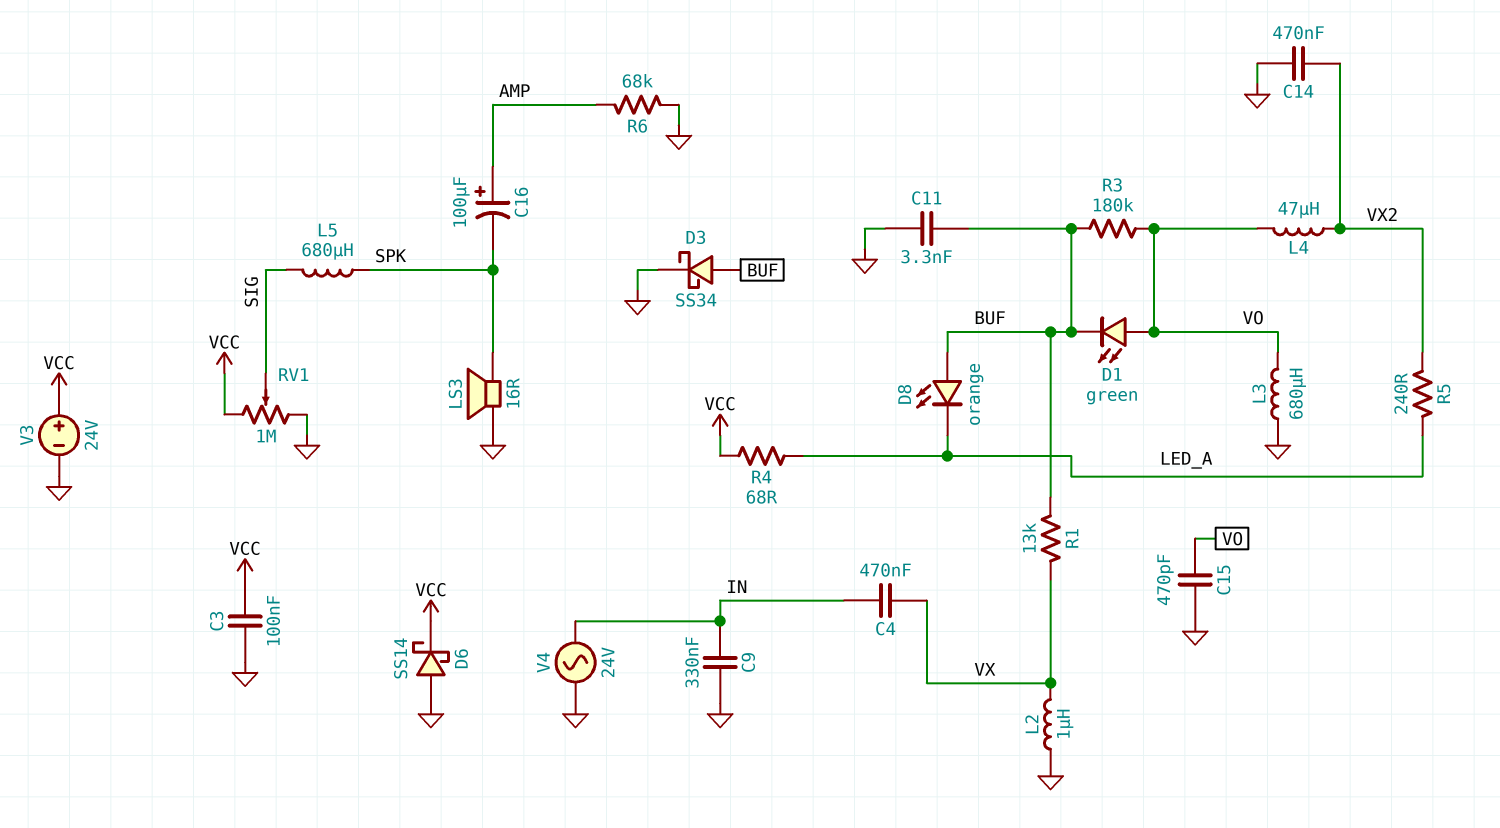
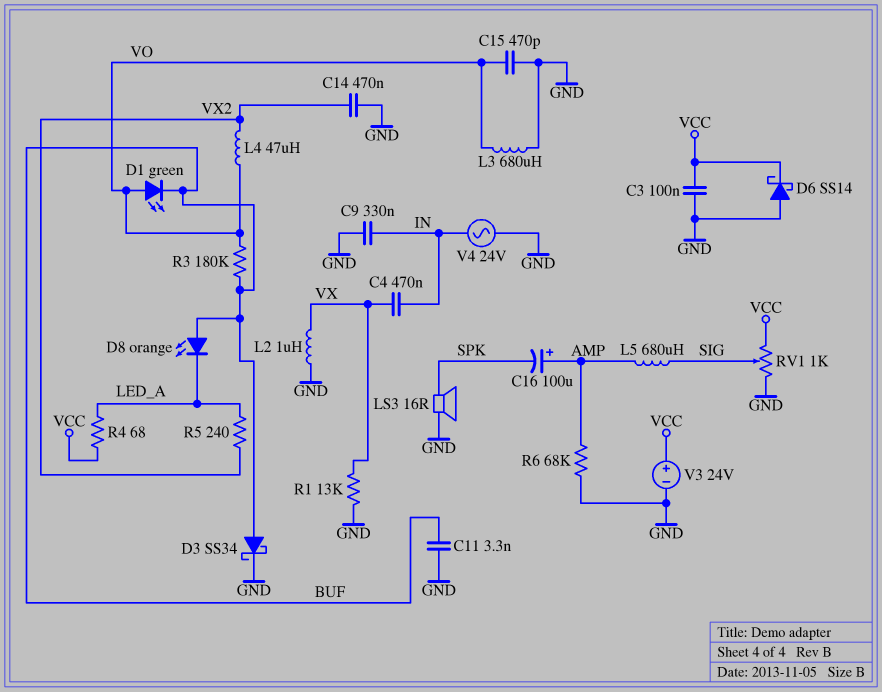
L5: 680uH (SIG, SPK) -> 680uH (AMP, SIG)
R1: 13k (BUF, VX) -> 13k (GND, VX)
RV1: 1M (GND, VCC, wiper SIG) -> 1k (GND, VCC, wiper SIG)

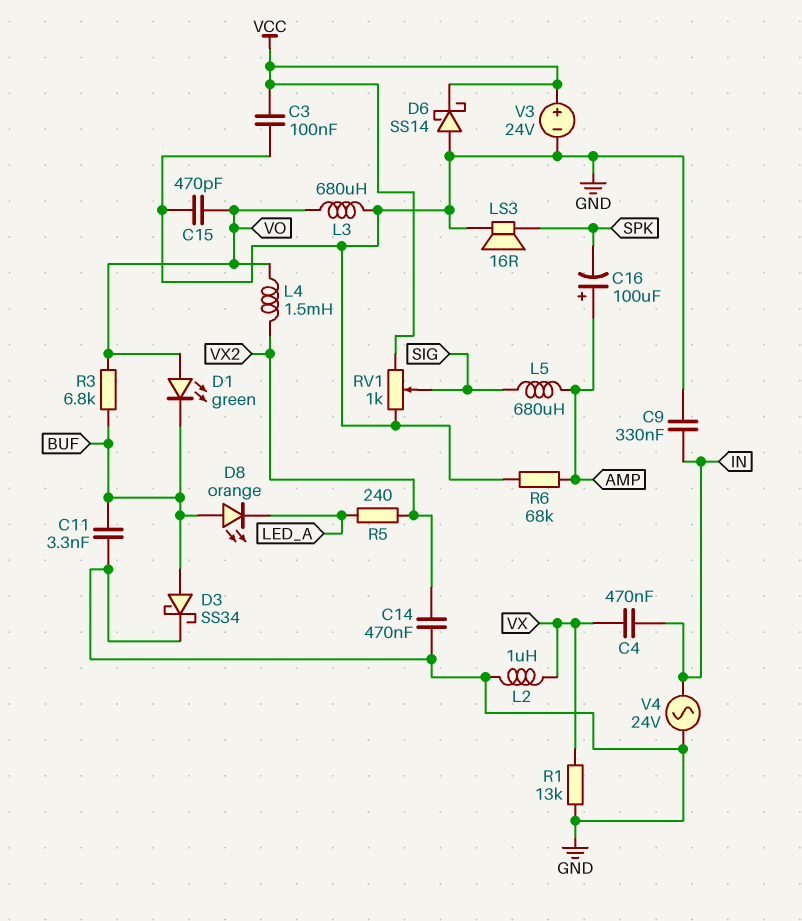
L4: 47uH (VO, VX2) -> 1.5mH (VO, VX2)
R3: 180k (BUF, VO) -> 6.8k (BUF, VO)
R4: 68 (LED_A, VCC) -> none

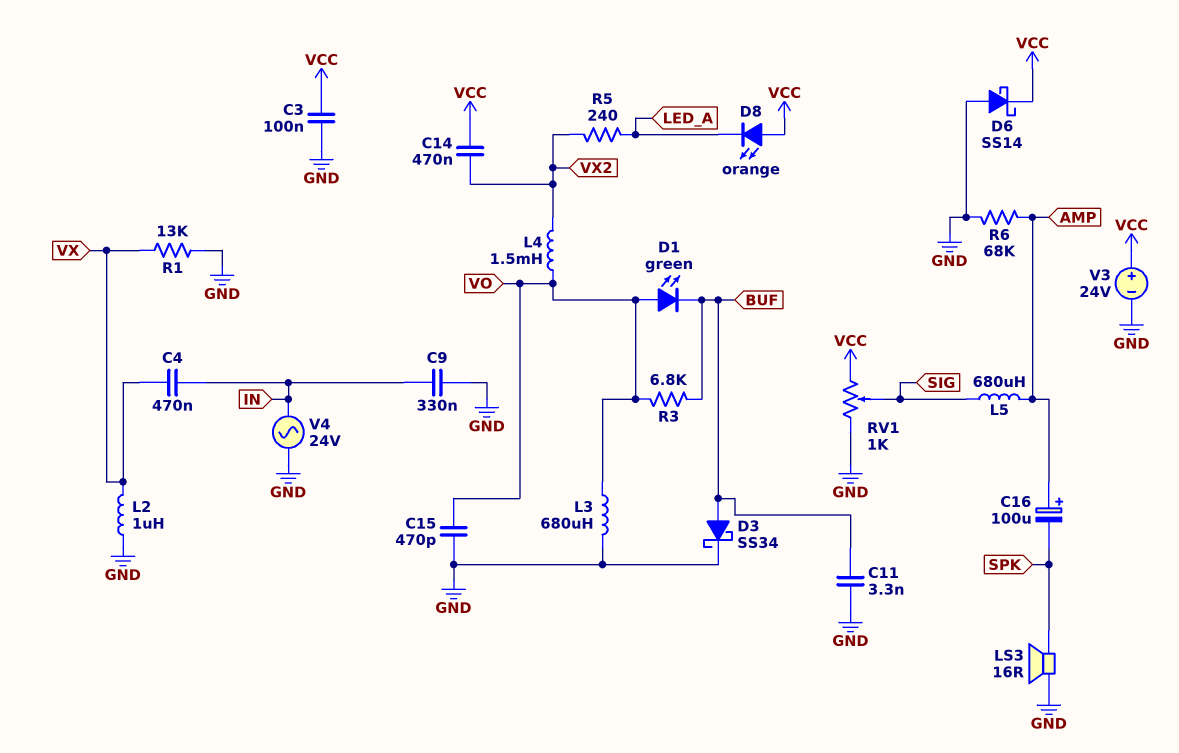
C14: 470nF (GND, VX2) -> 470nF (VCC, VX2)
D8: LED orange (A BUF, K LED_A) -> LED orange (A VCC, K LED_A)

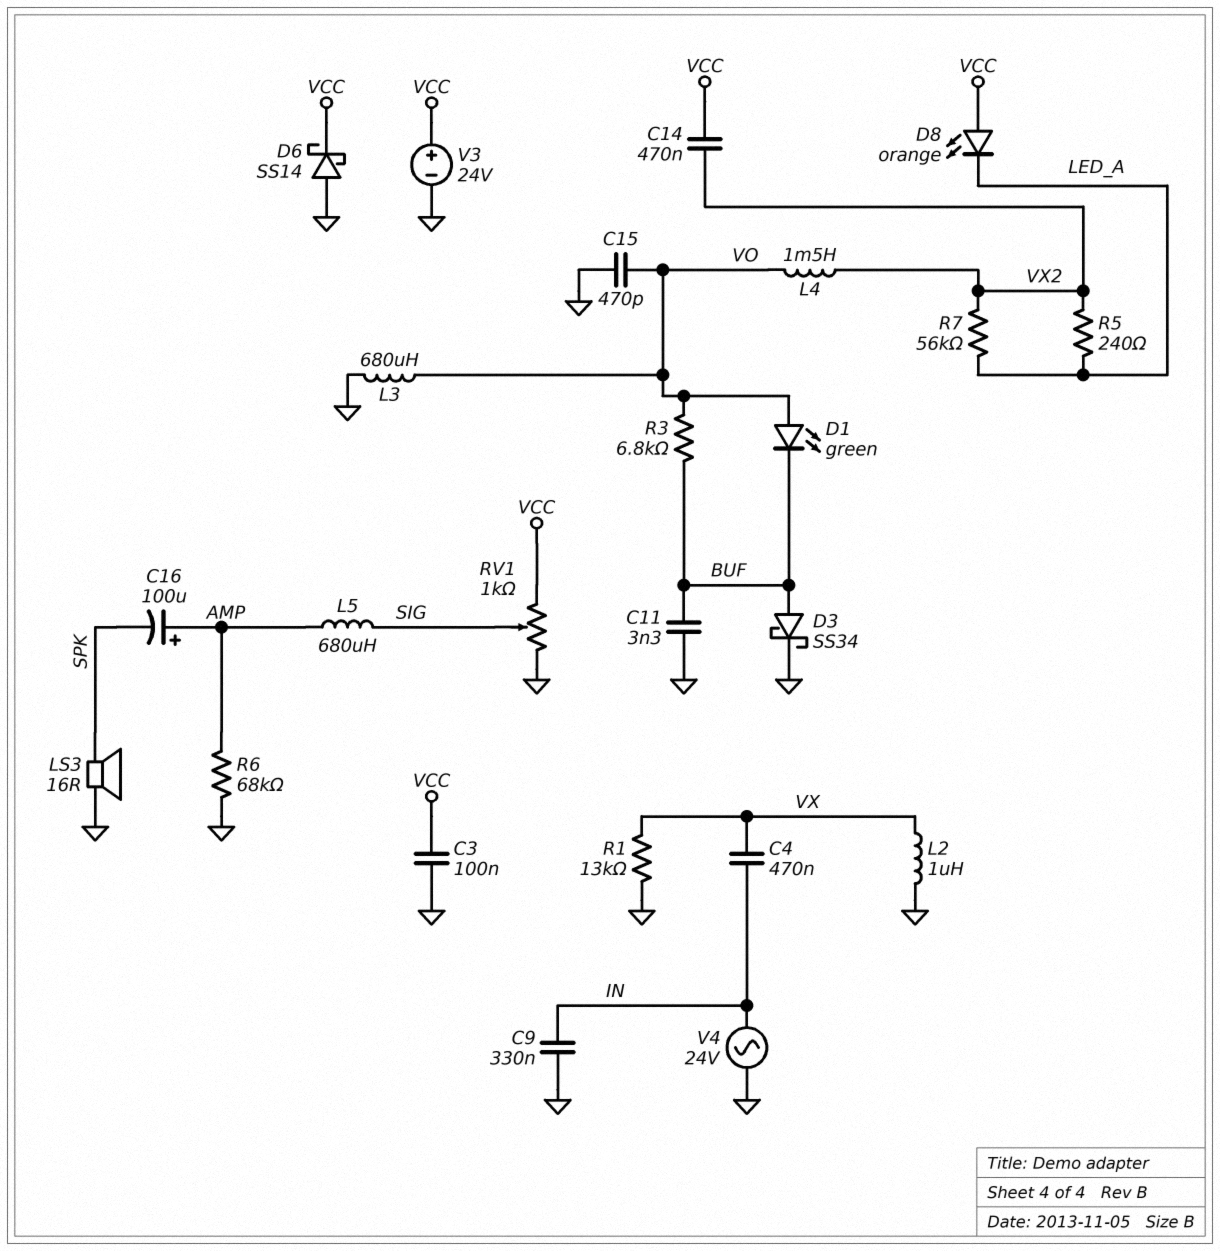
R7: none -> 56k (LED_A, VX2)

